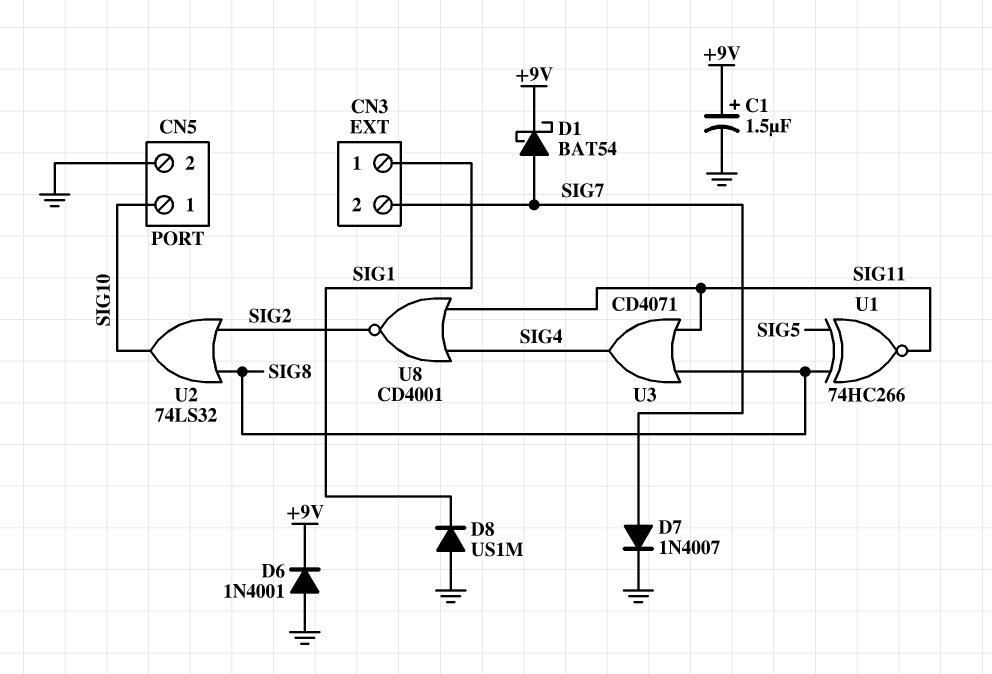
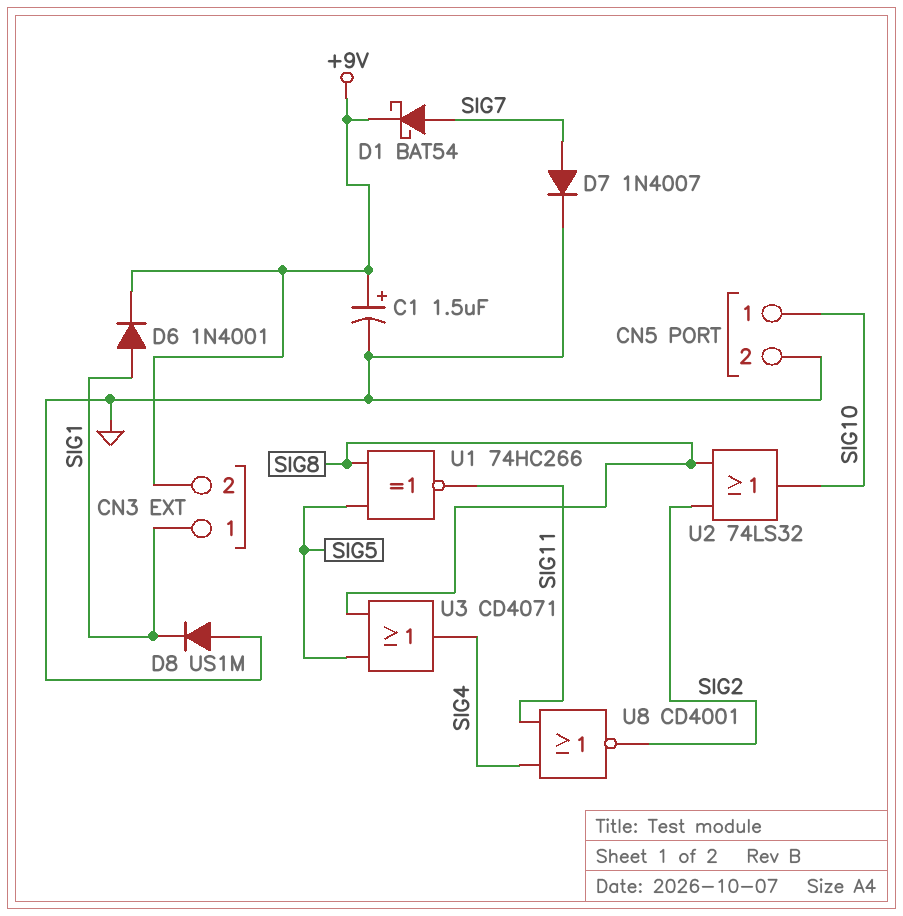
CN3 pin 2: SIG7 -> +9V
D6: diode 1N4001 (A GND, K +9V) -> diode 1N4001 (A SIG1, K +9V)
U3: OR CD4071 (in SIG8, in SIG11, out SIG4) -> OR CD4071 (in SIG5, in SIG8, out SIG4)

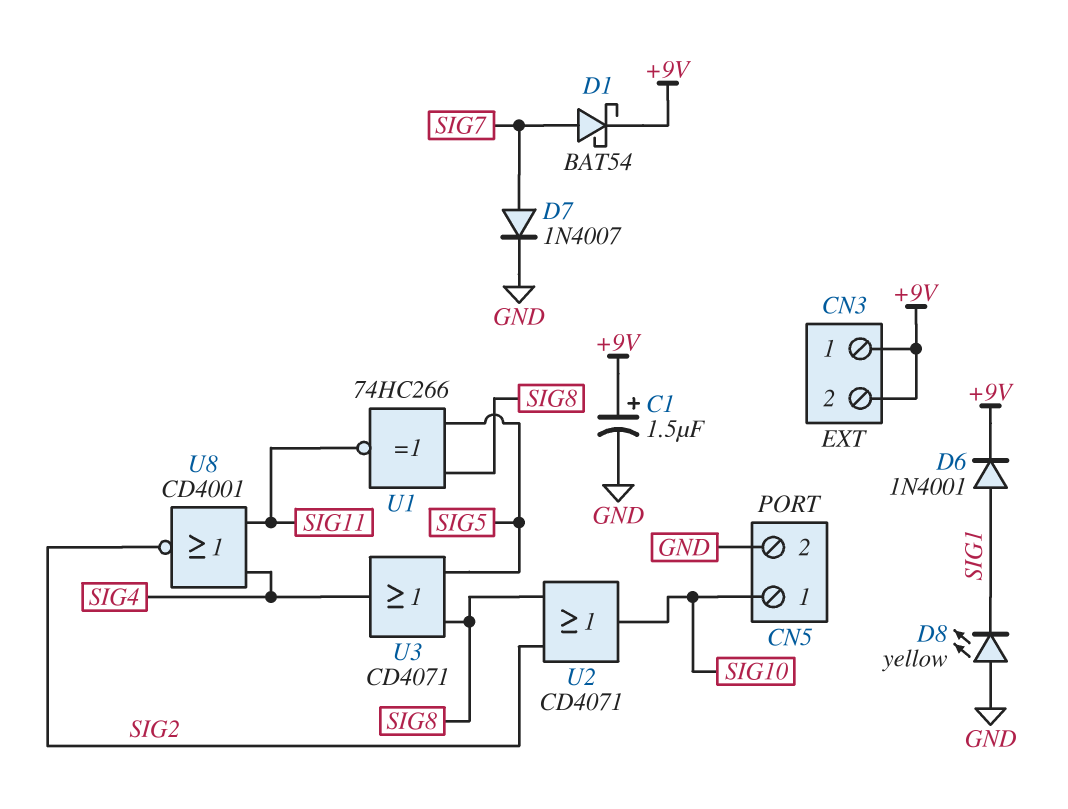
CN3 pin 1: SIG1 -> +9V
D8: diode US1M (A GND, K SIG1) -> LED yellow (A GND, K SIG1)
U2: OR 74LS32 (in SIG2, in SIG8, out SIG10) -> OR CD4071 (in SIG2, in SIG8, out SIG10)

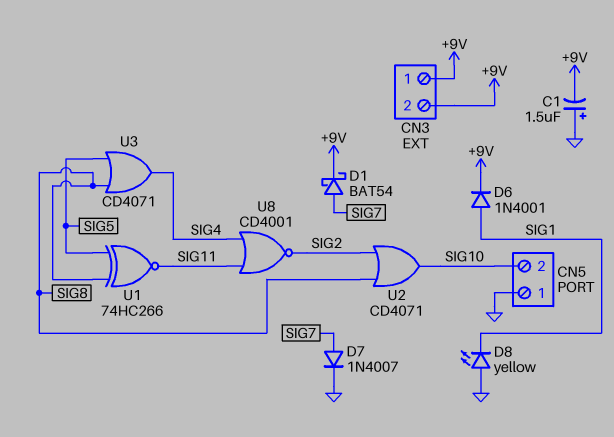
C1: 1.5uF (plus +9V, minus GND) -> 1.5uF (plus GND, minus +9V)
CN5 pin 1: SIG10 -> GND
CN5 pin 2: GND -> SIG10

